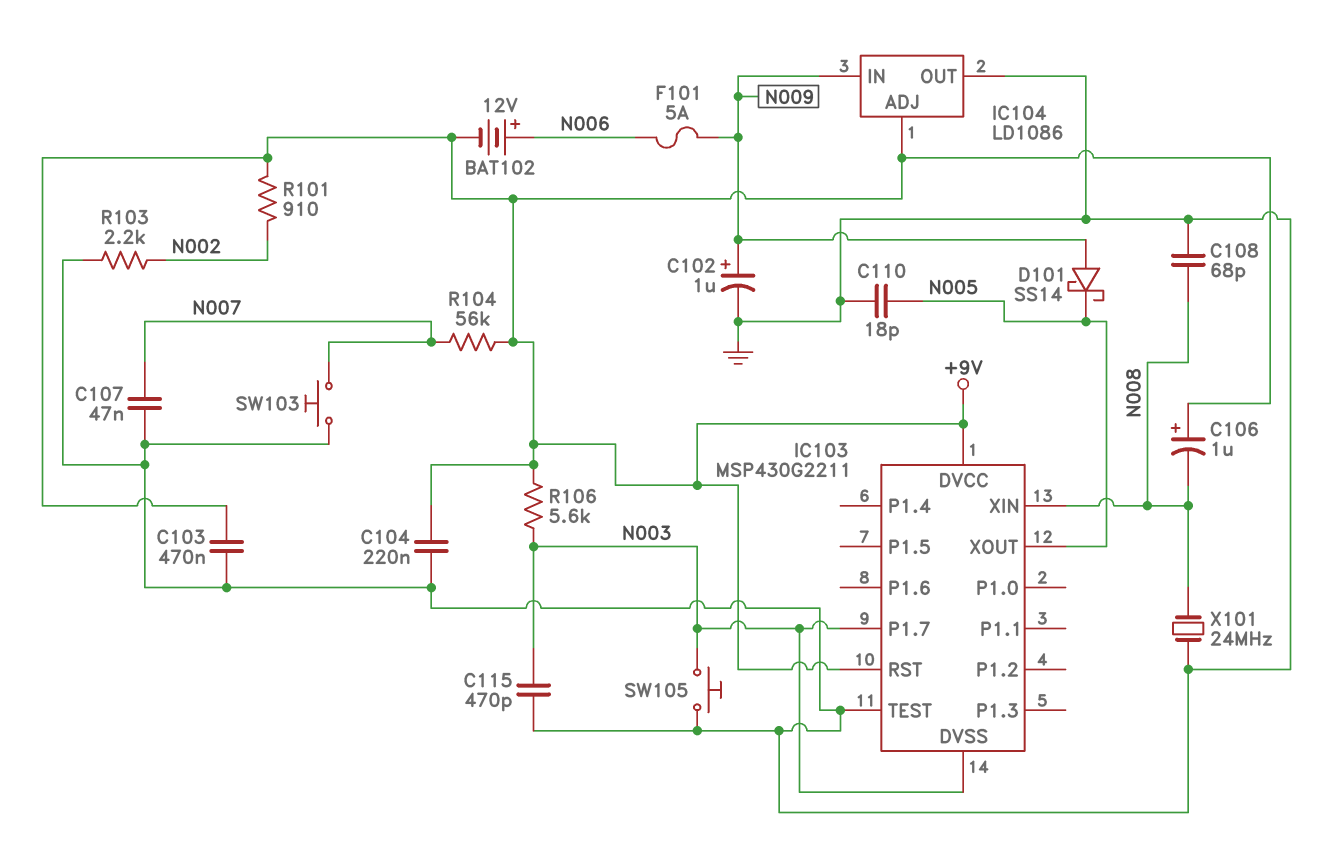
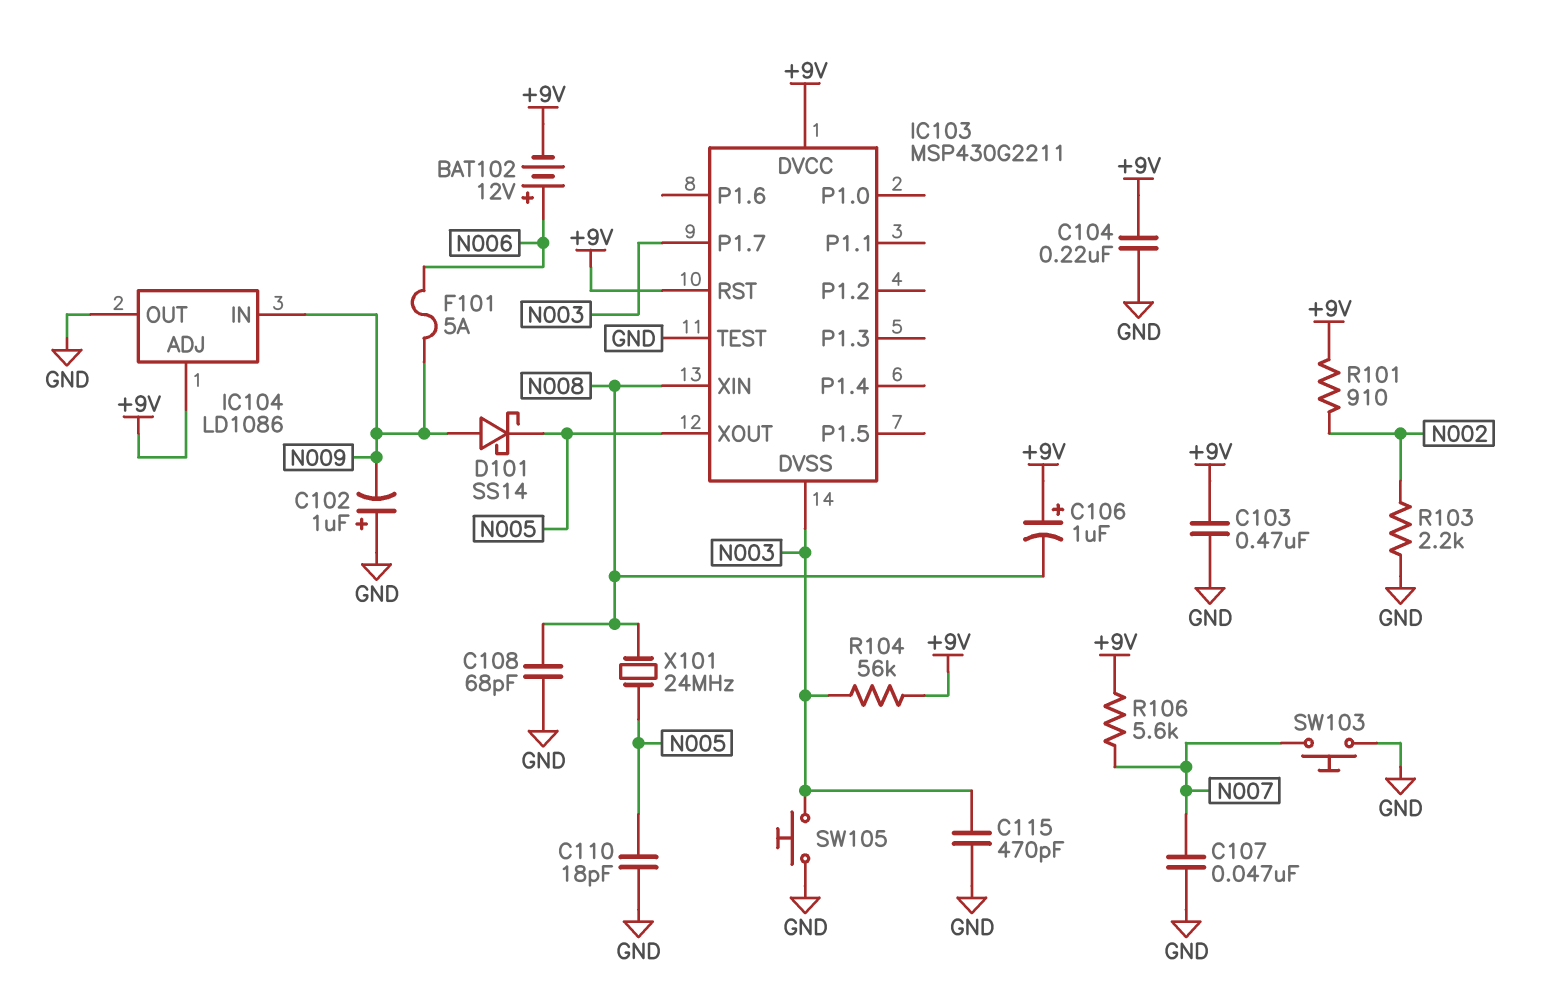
C102: 1uF (plus N009, minus GND) -> 1uF (plus GND, minus N009)
R104: 56k (+9V, N007) -> 56k (+9V, N003)
R106: 5.6k (+9V, N003) -> 5.6k (+9V, N007)
X101: 24MHz (GND, N008) -> 24MHz (N005, N008)

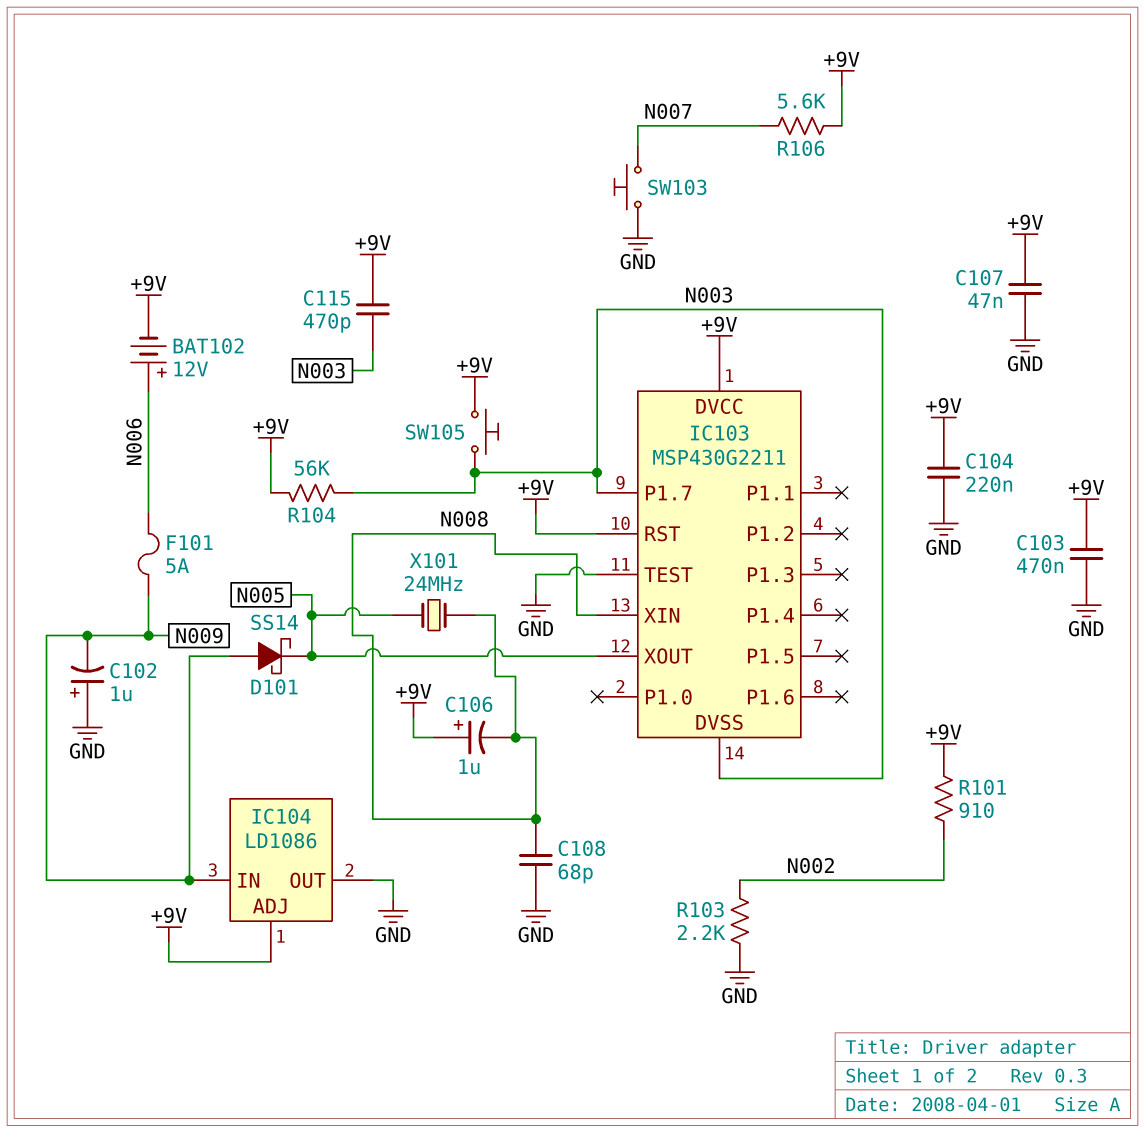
C107: 47nF (GND, N007) -> 47nF (+9V, GND)
C110: 18pF (GND, N005) -> none
C115: 470pF (GND, N003) -> 470pF (+9V, N003)
SW105: button (GND, N003) -> button (+9V, N003)

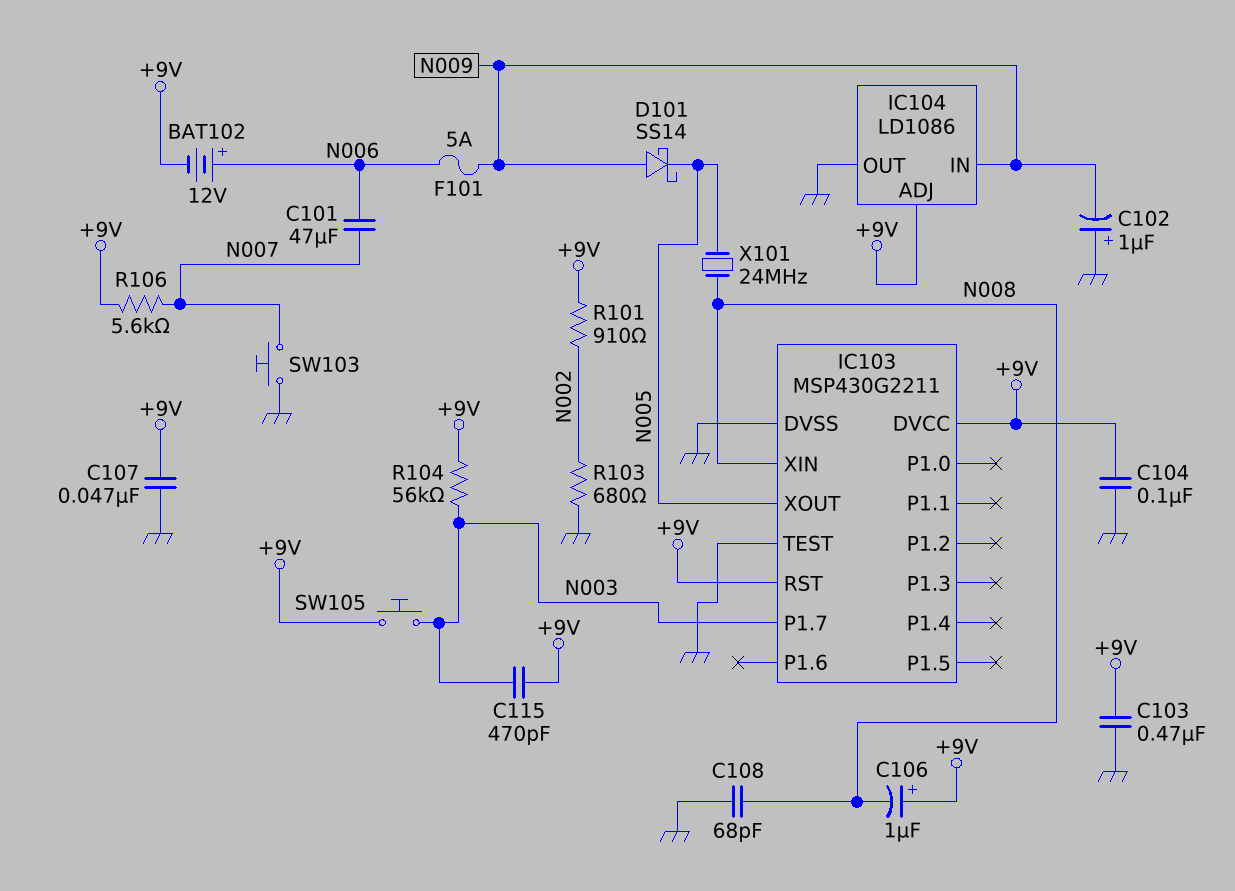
C101: none -> 47uF (N006, N007)
C104: 220nF (+9V, GND) -> 100nF (+9V, GND)
IC103 pin DVSS: N003 -> GND
R103: 2.2k (GND, N002) -> 680 (GND, N002)

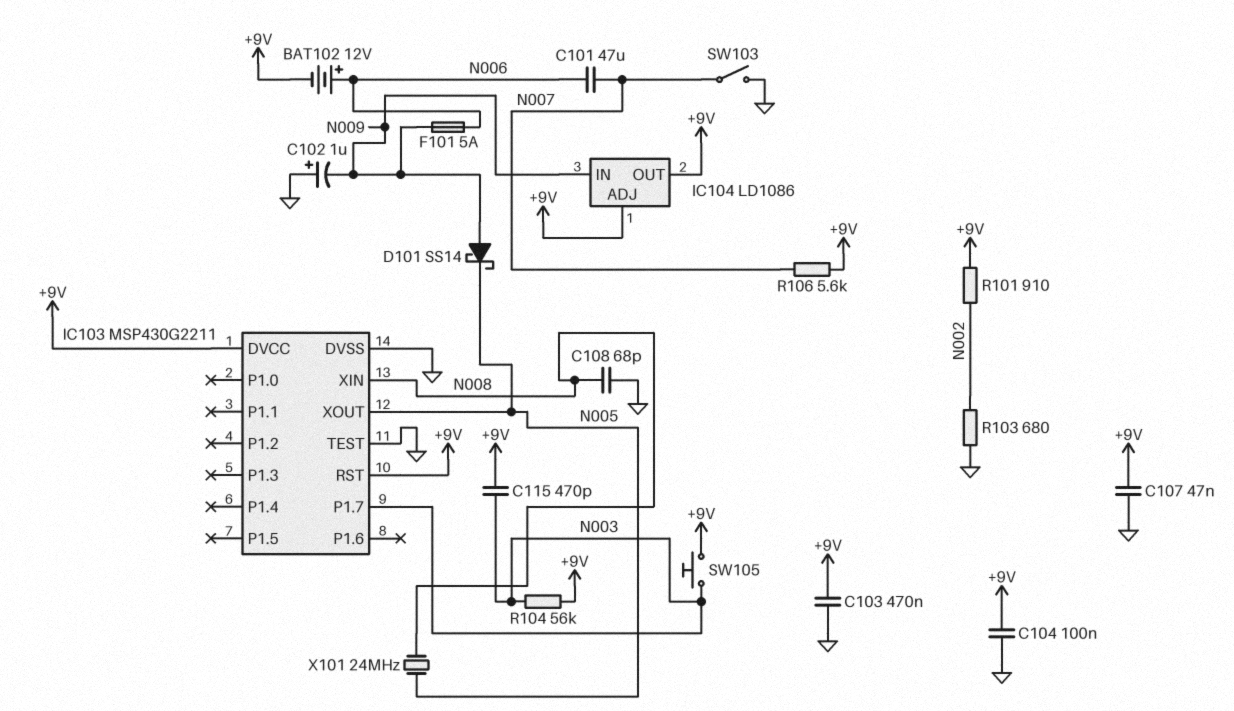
C106: 1uF (plus +9V, minus N008) -> none
IC104 pin OUT: GND -> +9V
SW103: button (GND, N007) -> switch (GND, N007)

